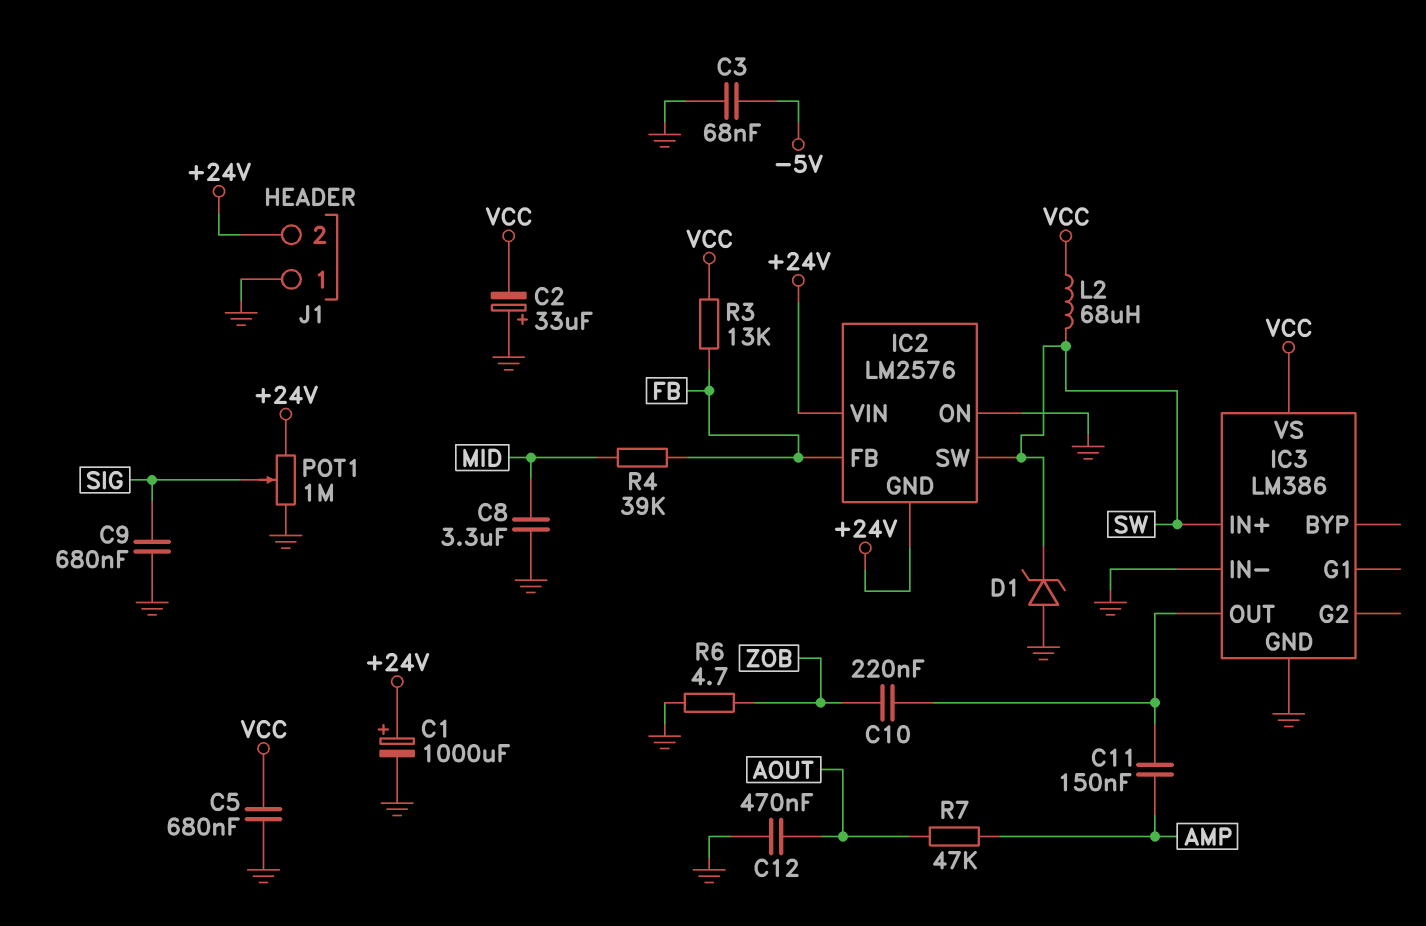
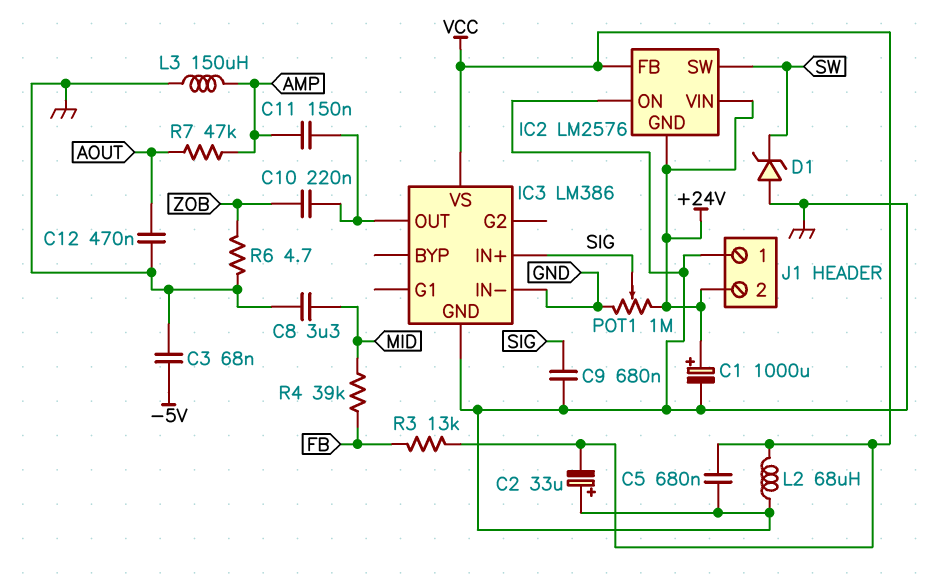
IC2 pin FB: FB -> VCC
IC3 pin IN+: SW -> SIG
L2: 68uH (SW, VCC) -> 68uH (GND, VCC)
L3: none -> 150uH (AMP, GND)

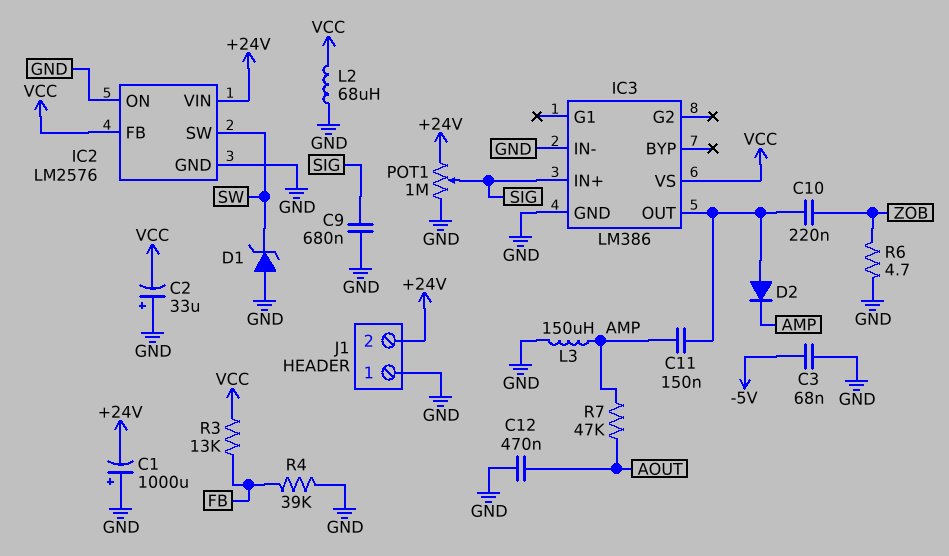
C1: 1000uF (plus +24V, minus GND) -> 1000uF (plus GND, minus +24V)
C5: 680nF (GND, VCC) -> none
C8: 3.3uF (GND, MID) -> none
D2: none -> diode (A IC3/OUT, K AMP)
IC2 pin GND: +24V -> GND
R4: 39k (FB, MID) -> 39k (FB, GND)

